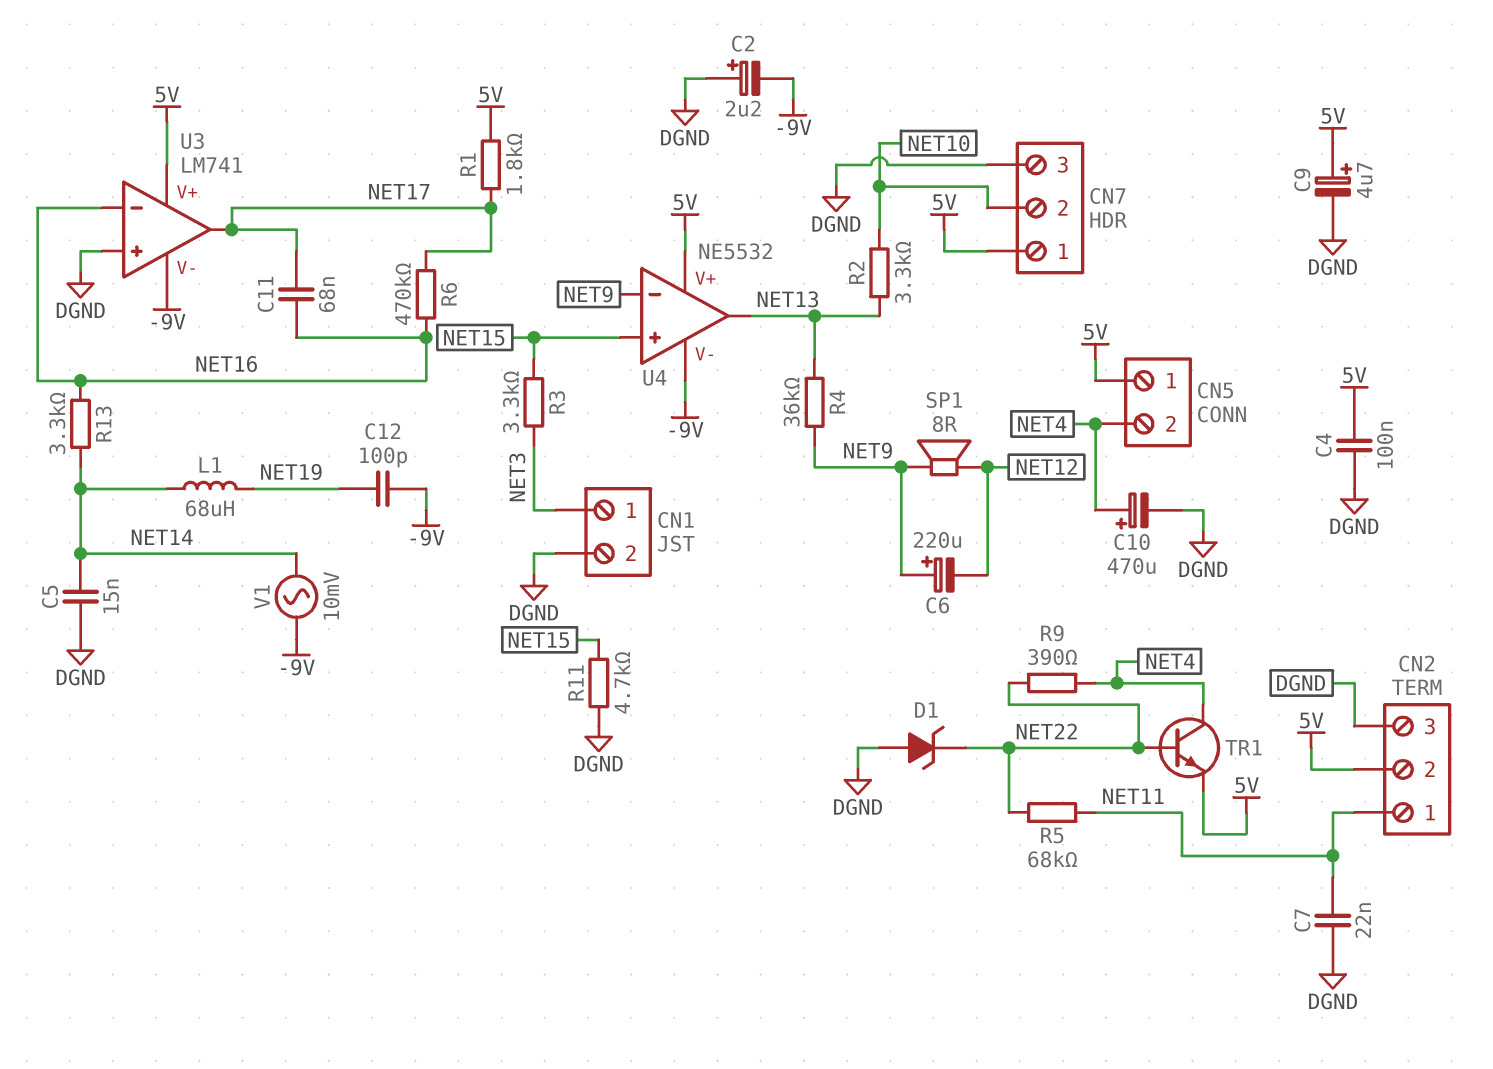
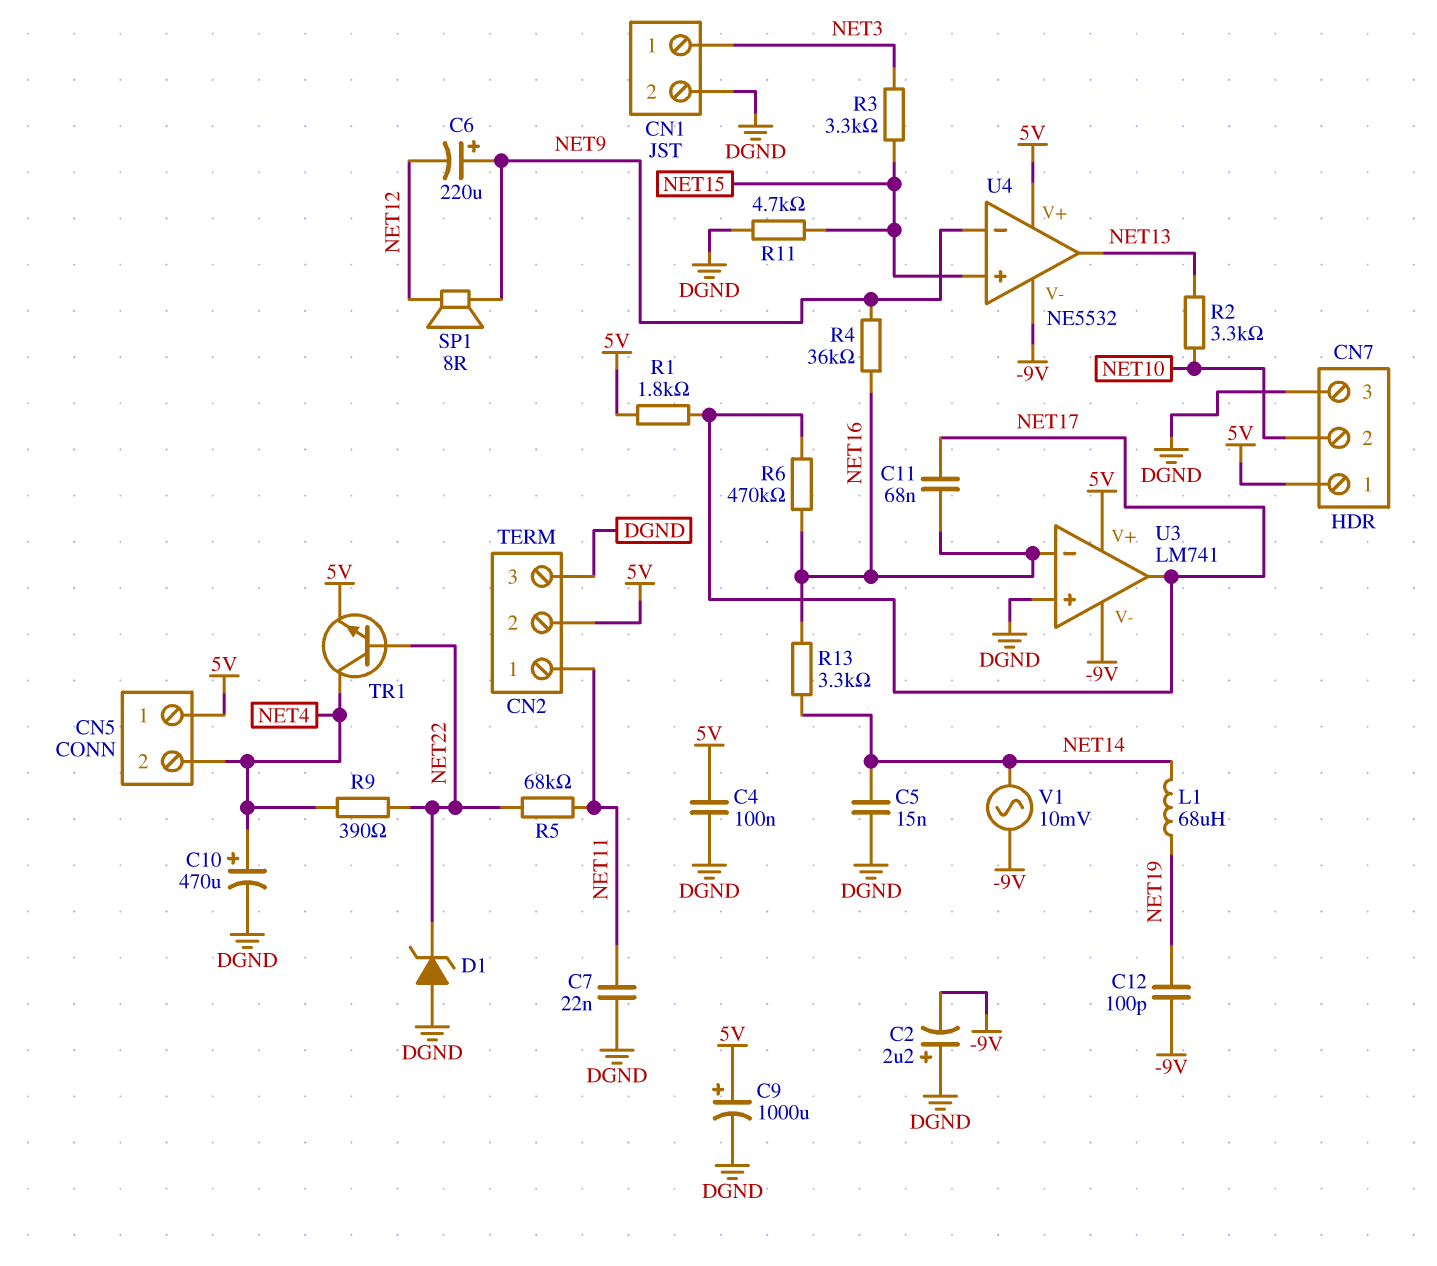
C9: 4.7uF (plus 5V, minus DGND) -> 1000uF (plus 5V, minus DGND)
R4: 36k (NET9, NET13) -> 36k (NET9, NET16)

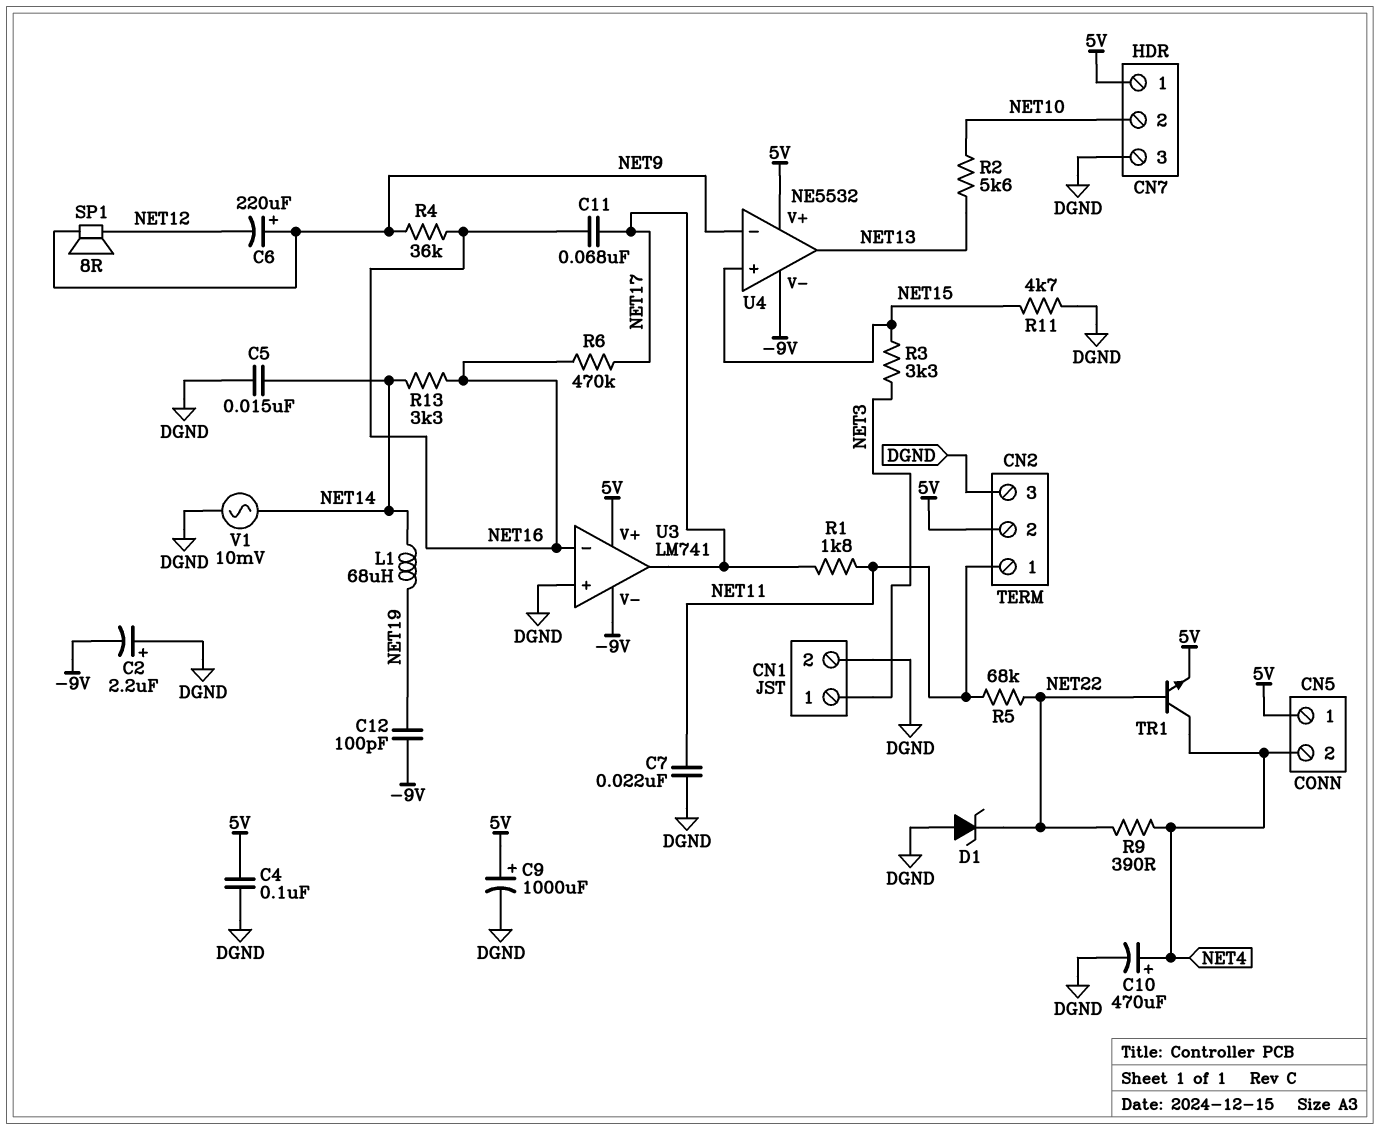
R1: 1.8k (5V, NET17) -> 1.8k (NET11, NET17)
R2: 3.3k (NET10, NET13) -> 5.6k (NET10, NET13)
V1: AC 10mV (-9V, NET14) -> AC 10mV (DGND, NET14)

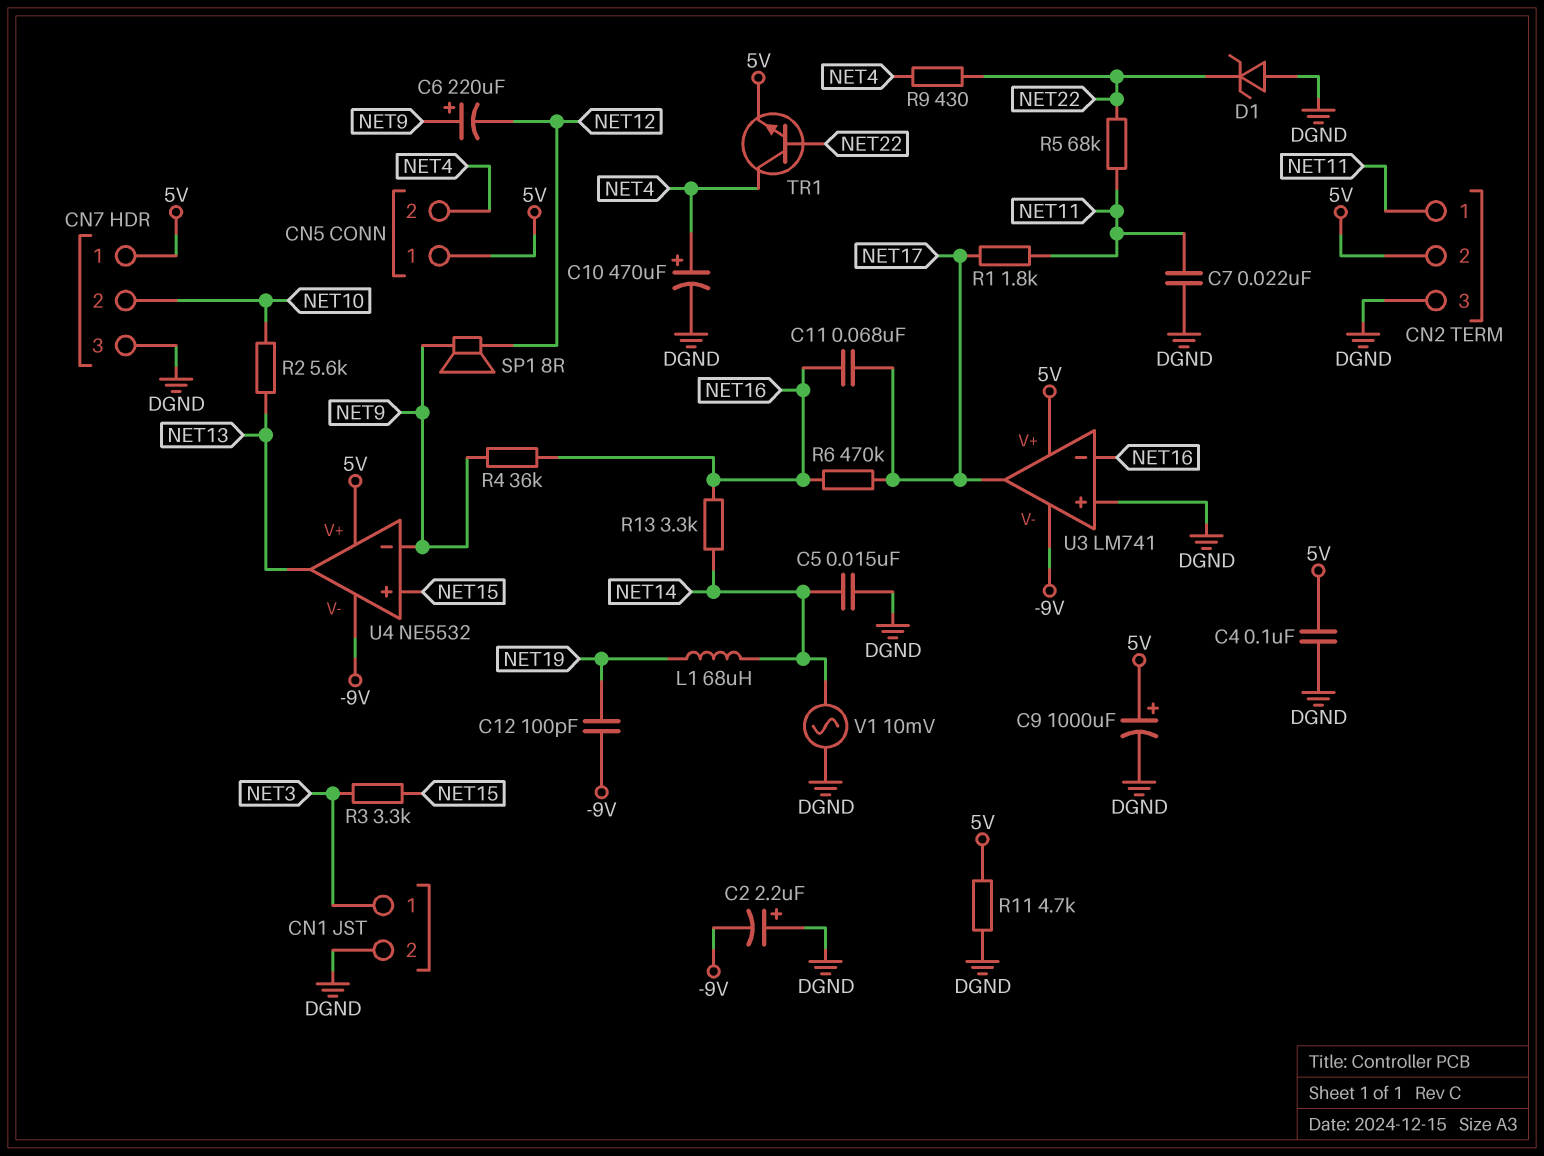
R9: 390 (NET4, NET22) -> 430 (NET4, NET22)
R11: 4.7k (DGND, NET15) -> 4.7k (5V, DGND)

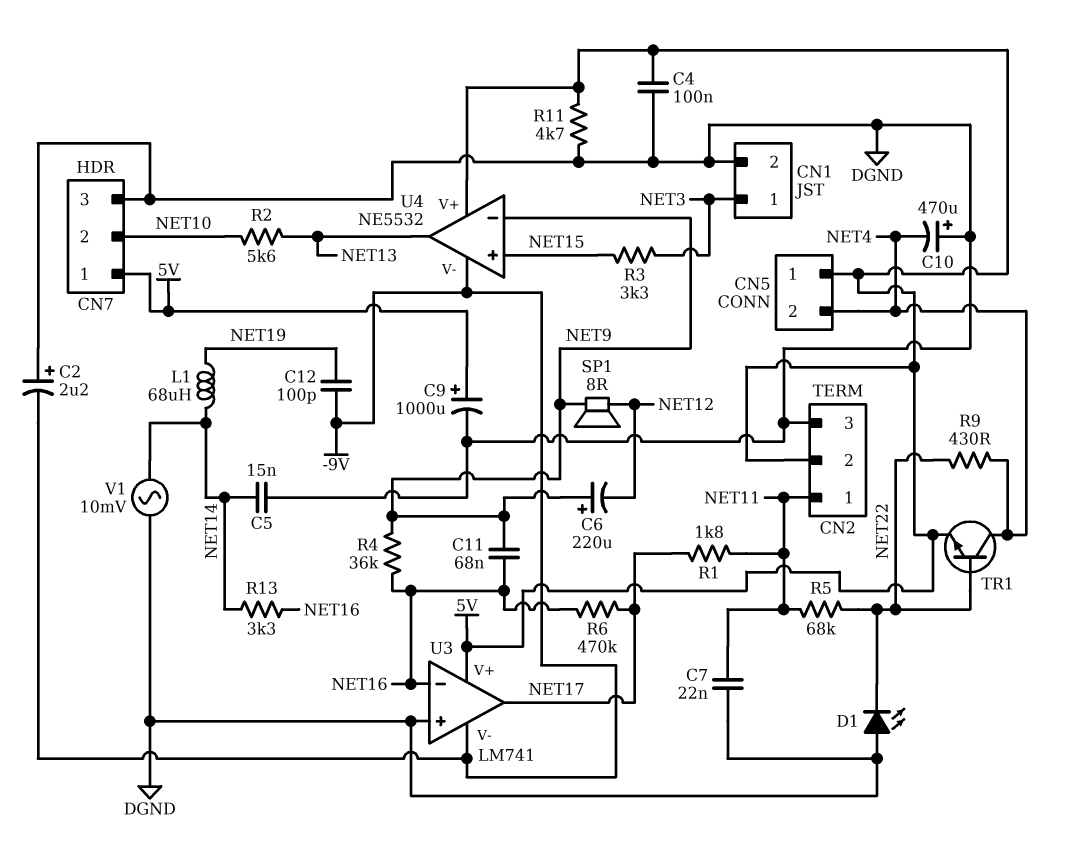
C10: 470uF (plus NET4, minus DGND) -> 470uF (plus DGND, minus NET4)
C11: 68nF (NET16, NET17) -> 68nF (NET9, NET16)
D1: zener (A DGND, K NET22) -> LED (A DGND, K NET22)

